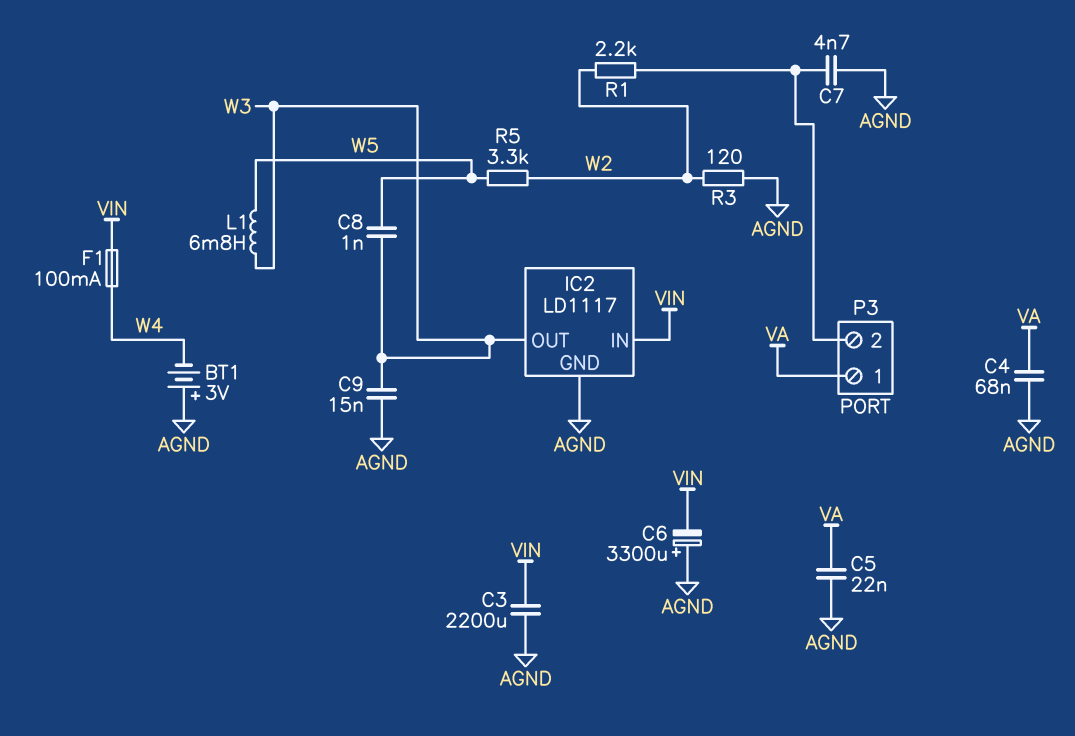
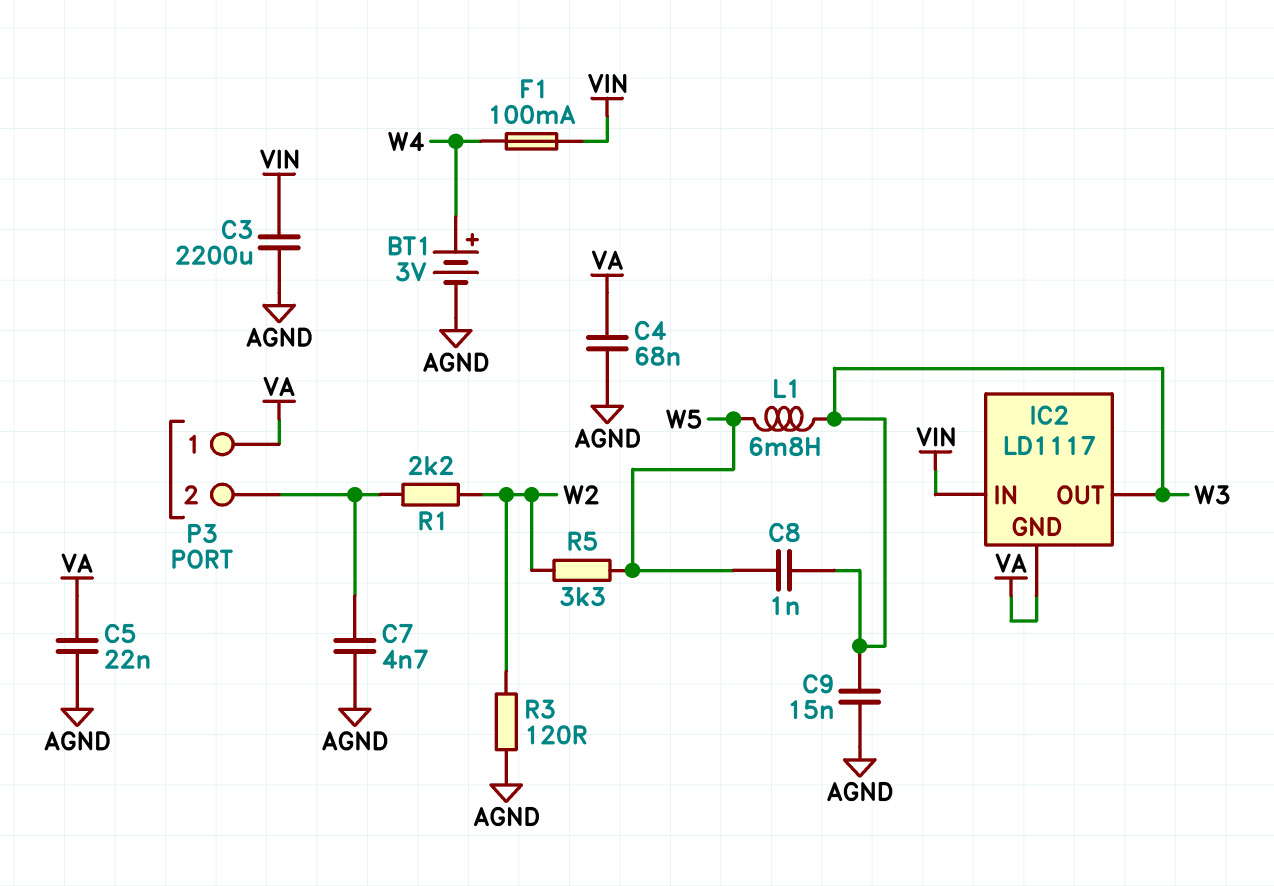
BT1: 3V (plus AGND, minus W4) -> 3V (plus W4, minus AGND)
C6: 3300uF (plus AGND, minus VIN) -> none
IC2 pin GND: AGND -> VA

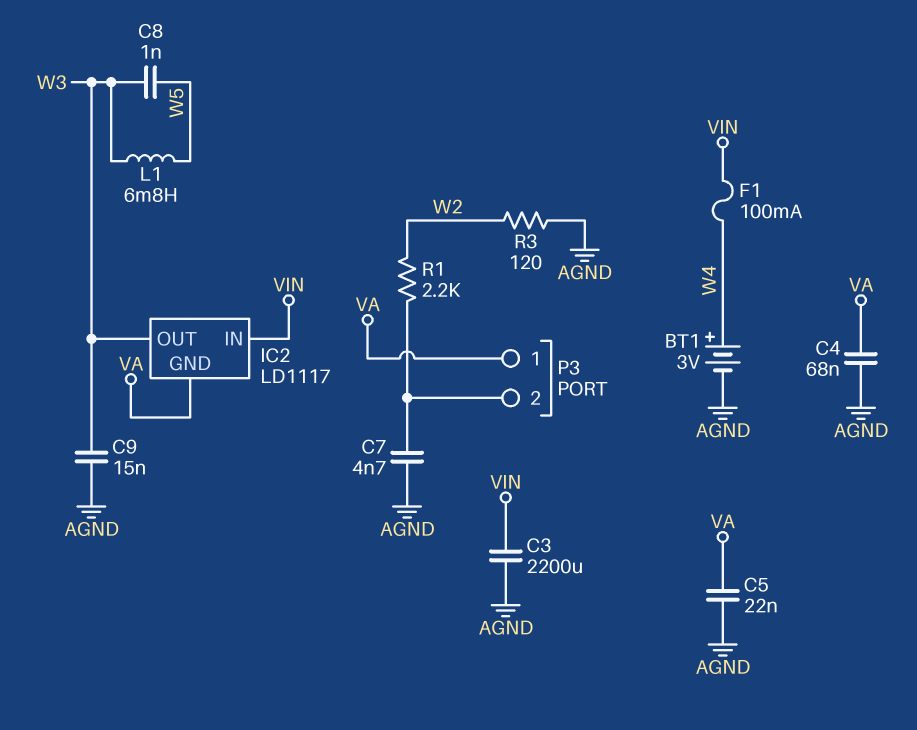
R5: 3.3k (W2, W5) -> none

